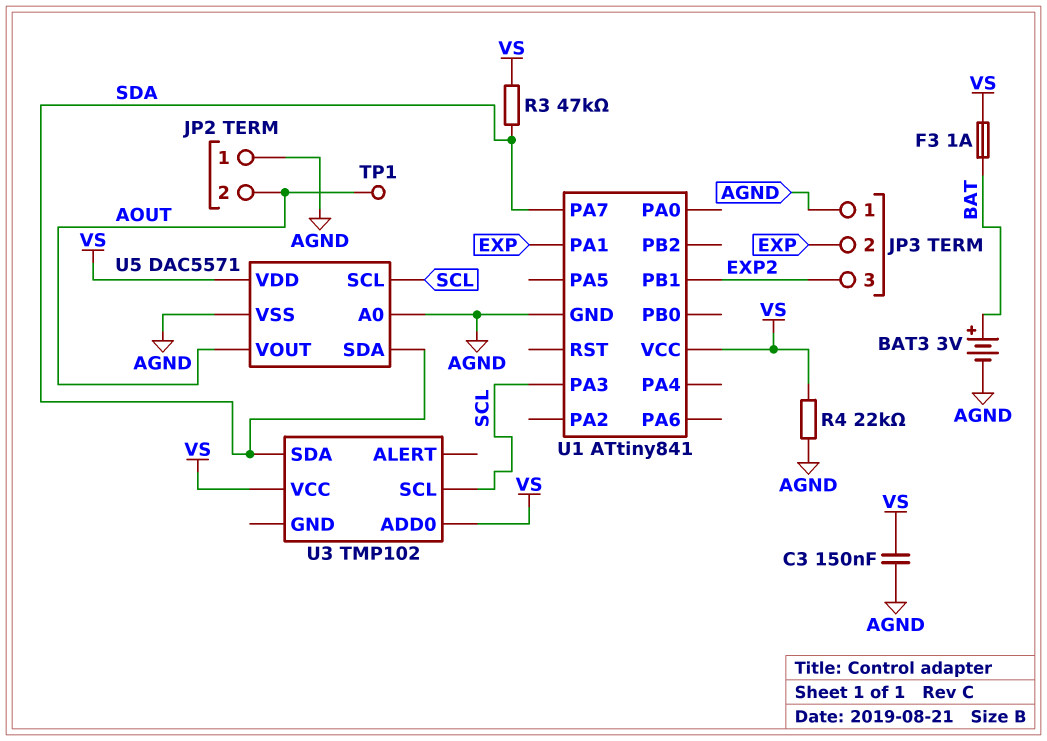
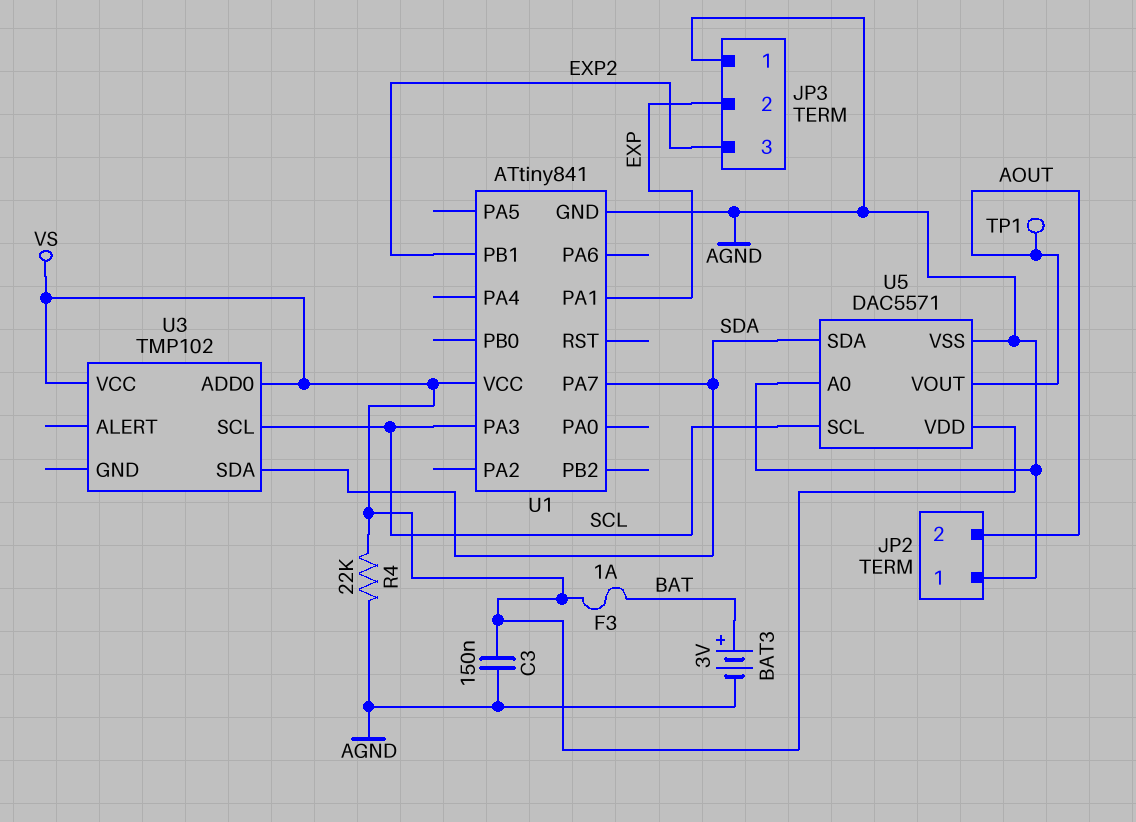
R3: 47k (SDA, VS) -> none

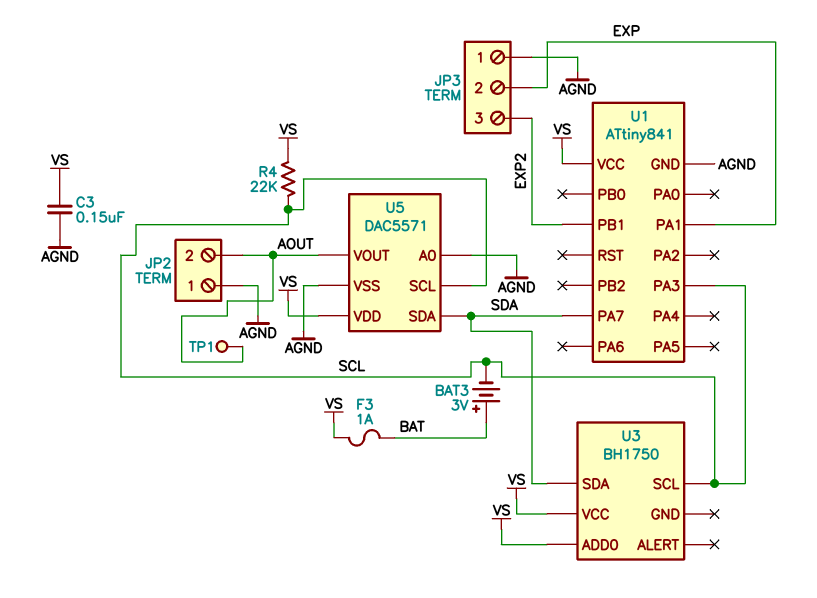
BAT3: 3V (plus BAT, minus AGND) -> 3V (plus BAT, minus SCL)
R4: 22k (AGND, VS) -> 22k (SCL, VS)
U3: TMP102 -> BH1750

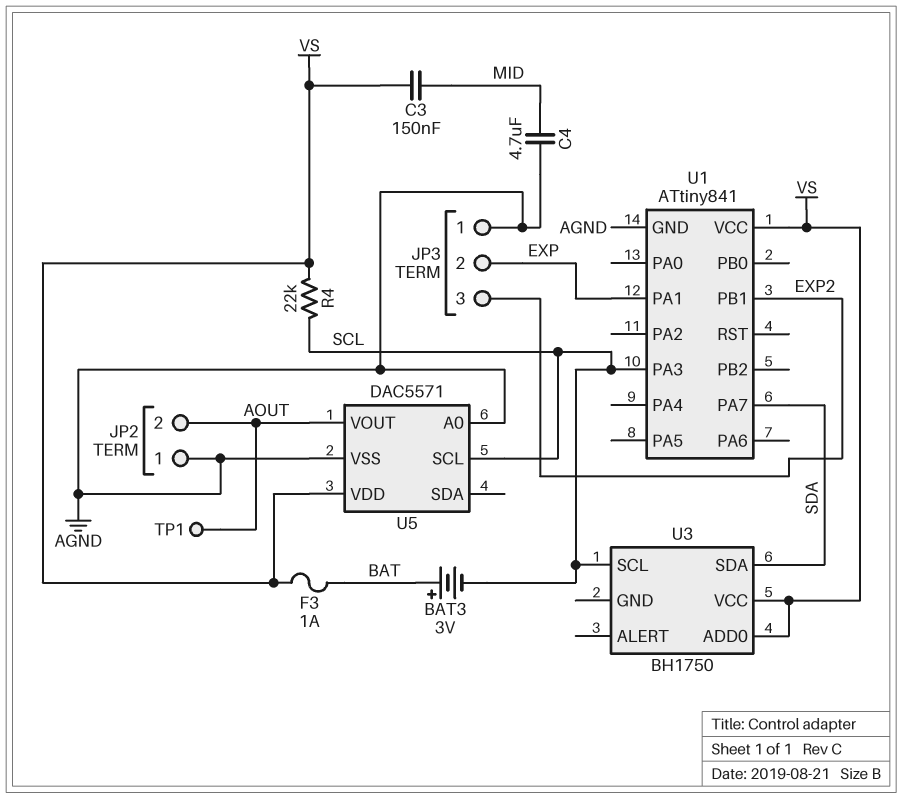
C3: 150nF (AGND, VS) -> 150nF (MID, VS)
C4: none -> 4.7uF (AGND, MID)
U5 pin SDA: SDA -> none

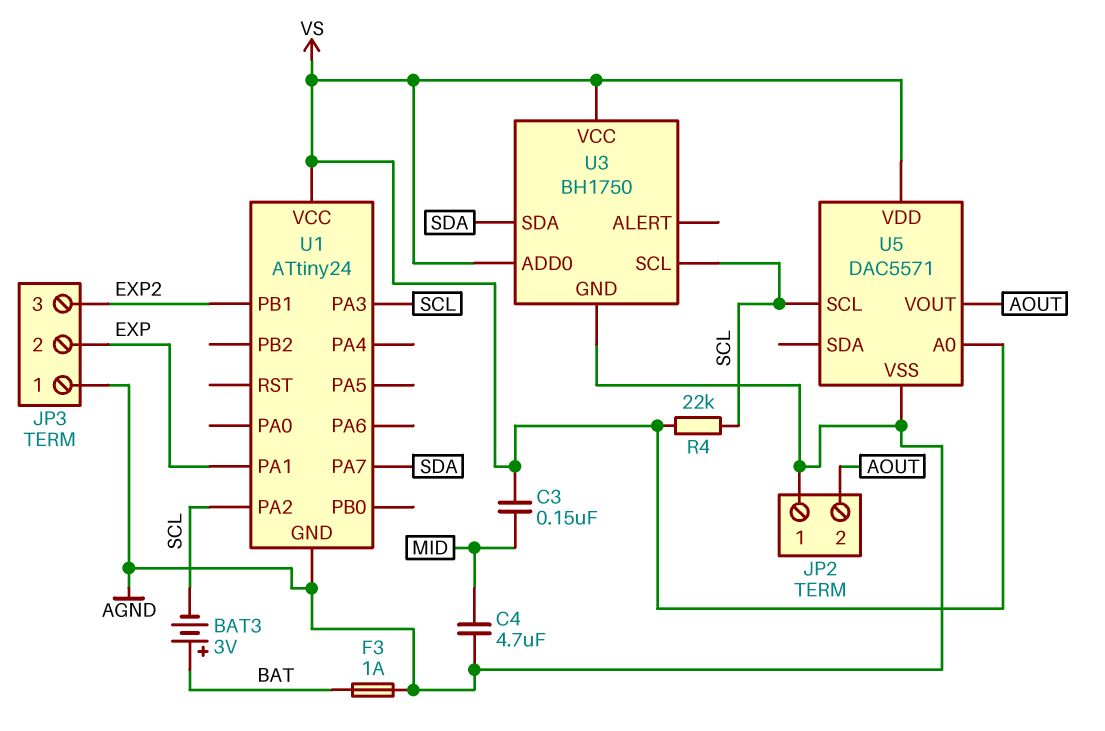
F3: 1A (BAT, VS) -> 1A (AGND, BAT)
TP1: test point (AOUT) -> none
U1: ATtiny841 -> ATtiny24
U1 pin PA2: none -> SCL
U3 pin GND: none -> AGND
U5 pin A0: AGND -> VS

